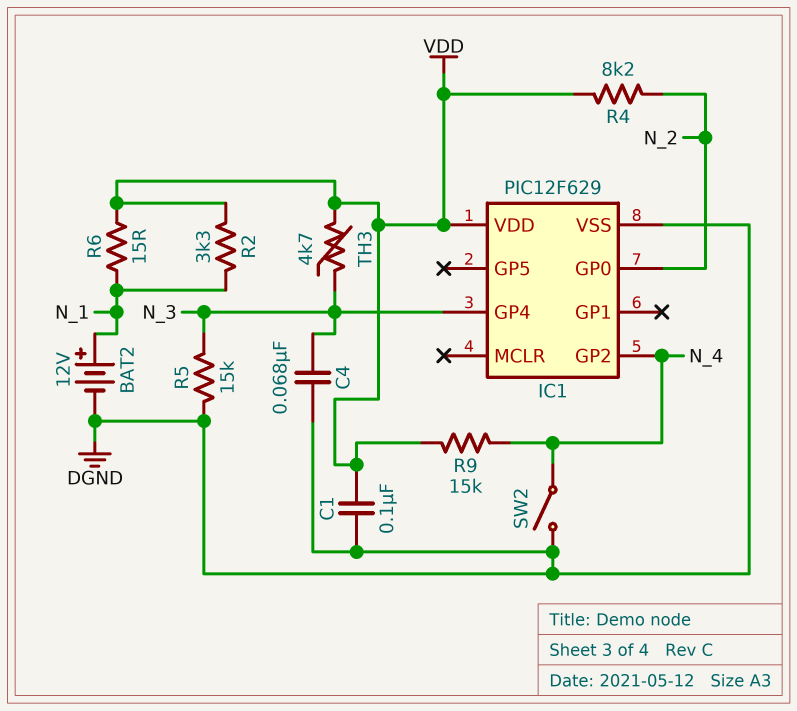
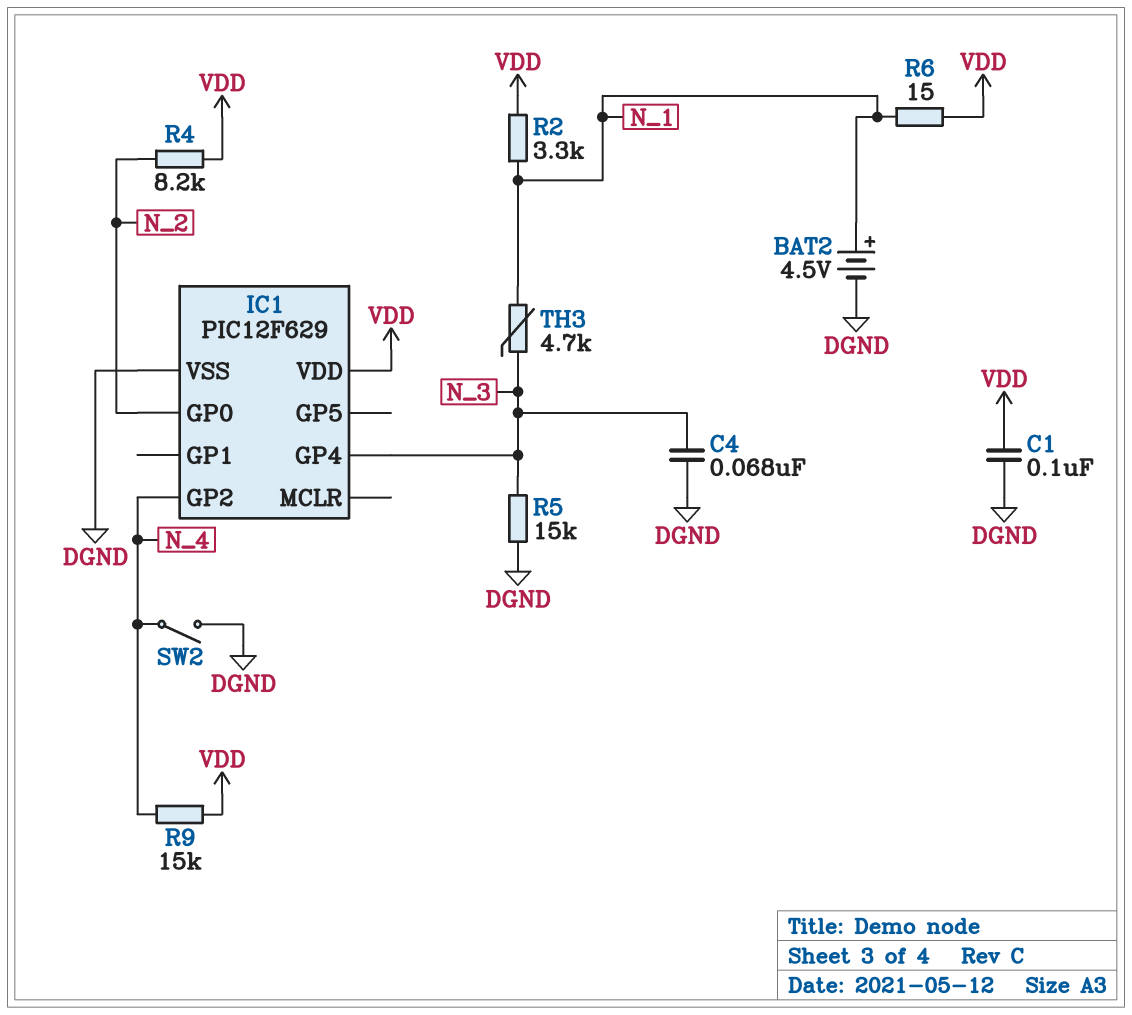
BAT2: 12V (plus N_1, minus DGND) -> 4.5V (plus N_1, minus DGND)
TH3: 4.7k (N_3, VDD) -> 4.7k (N_1, N_3)

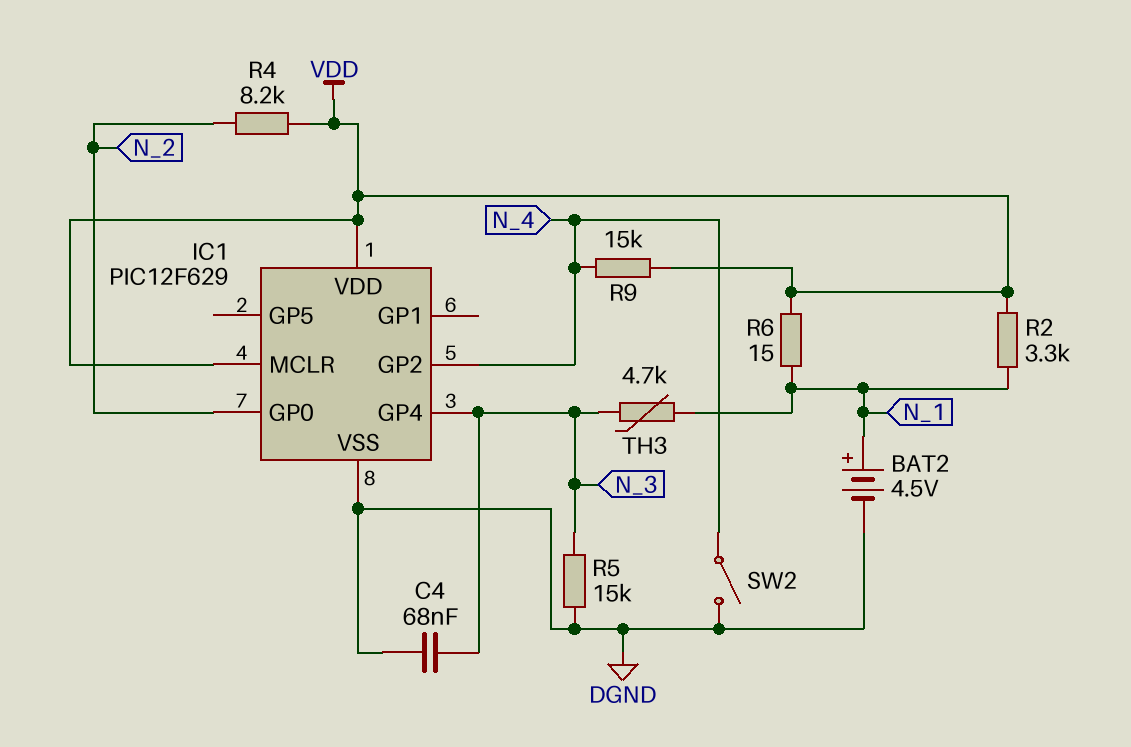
C1: 100nF (DGND, VDD) -> none
IC1 pin MCLR: none -> VDD

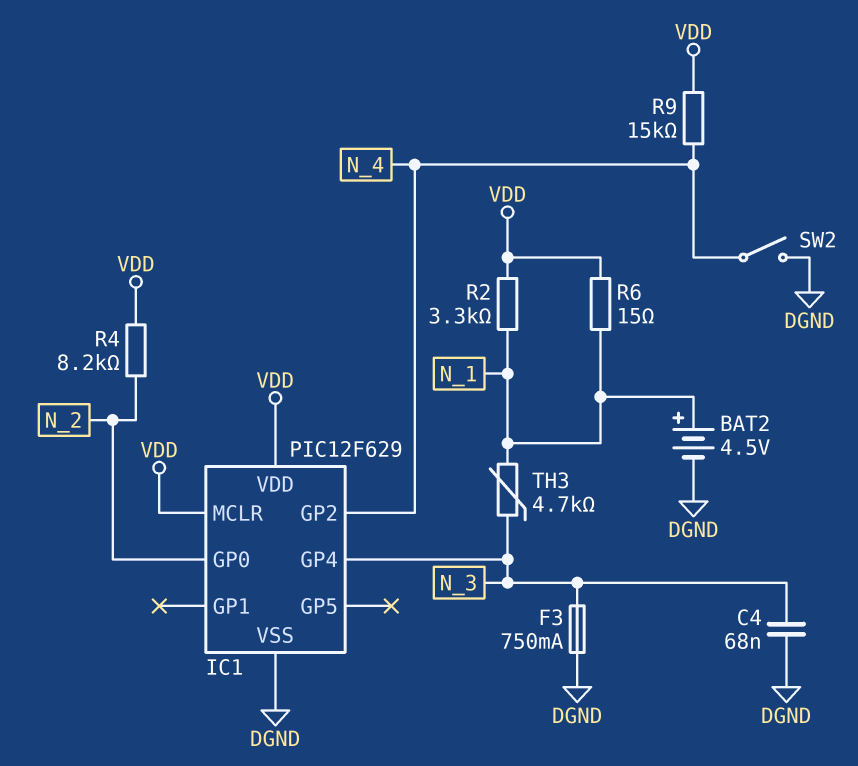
F3: none -> 750mA (DGND, N_3)
R5: 15k (DGND, N_3) -> none

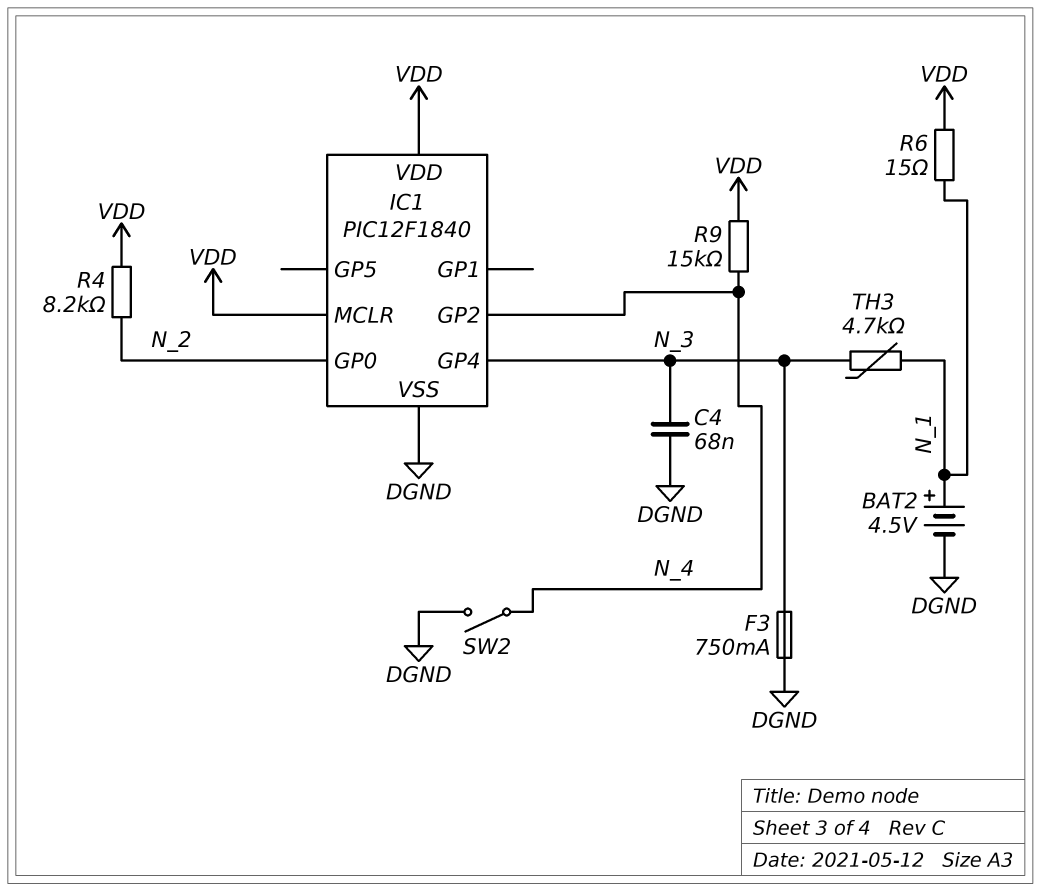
IC1: PIC12F629 -> PIC12F1840
R2: 3.3k (N_1, VDD) -> none

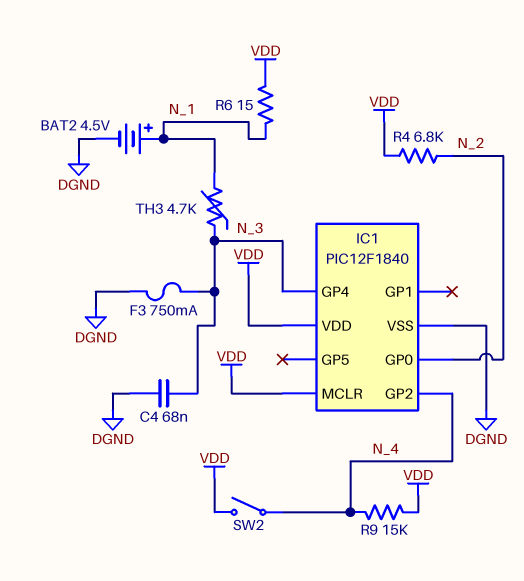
R4: 8.2k (N_2, VDD) -> 6.8k (N_2, VDD)
SW2: switch (DGND, N_4) -> switch (N_4, VDD)

